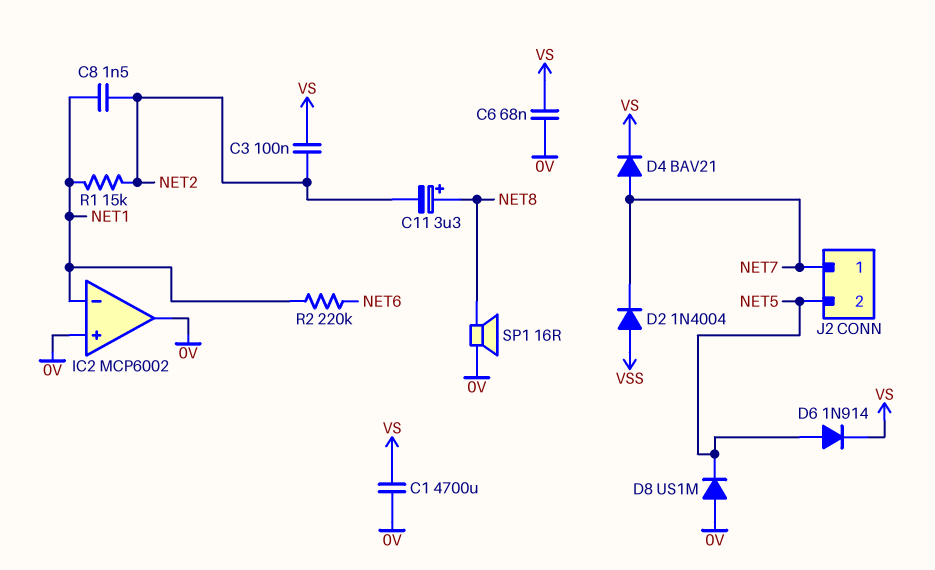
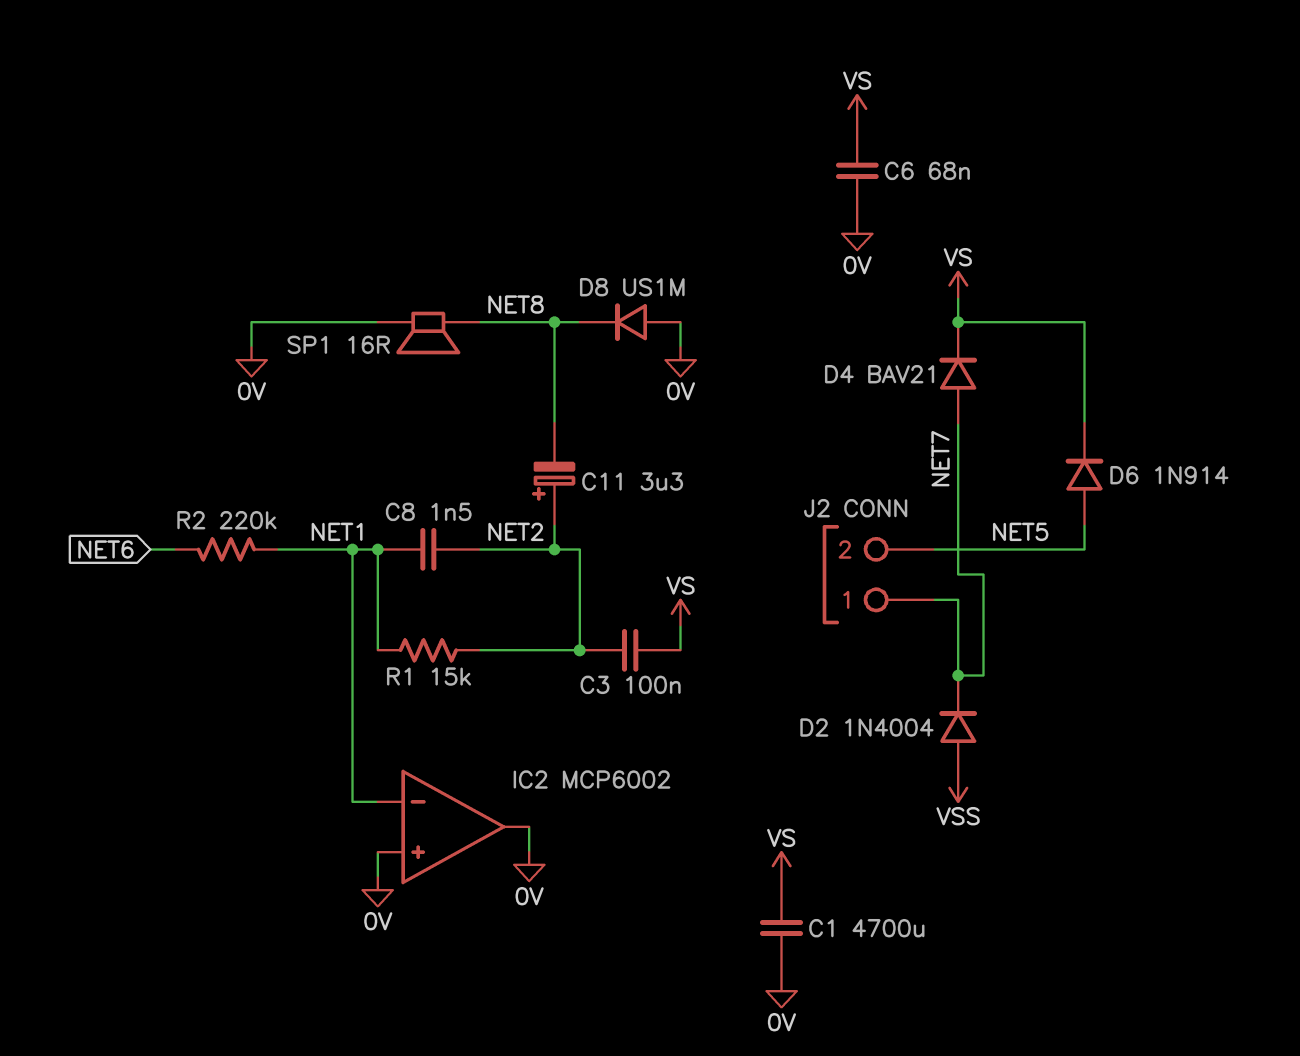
C11: 3.3uF (plus NET8, minus NET2) -> 3.3uF (plus NET2, minus NET8)
D8: diode US1M (A 0V, K NET5) -> diode US1M (A 0V, K NET8)

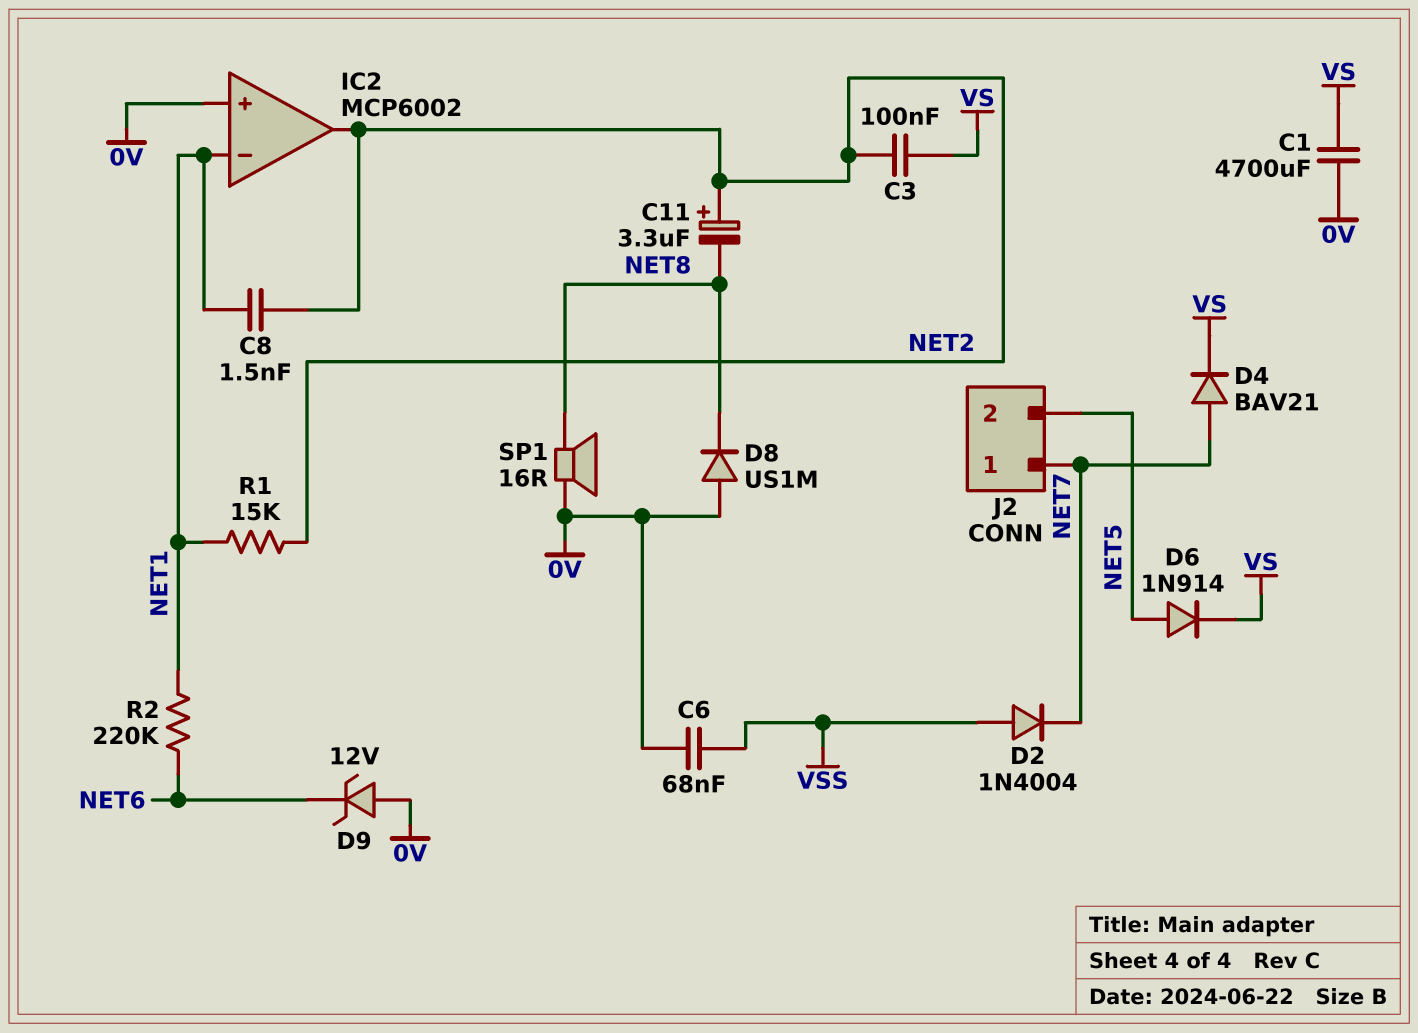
C6: 68nF (0V, VS) -> 68nF (0V, VSS)
D9: none -> zener 12V (A 0V, K NET6)
IC2 pin out: 0V -> NET2

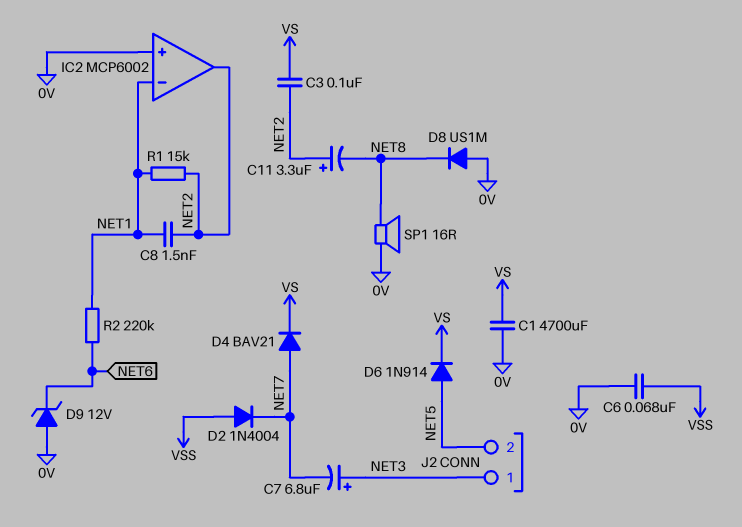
C7: none -> 6.8uF (plus NET3, minus NET7)
J2 pin 1: NET7 -> NET3

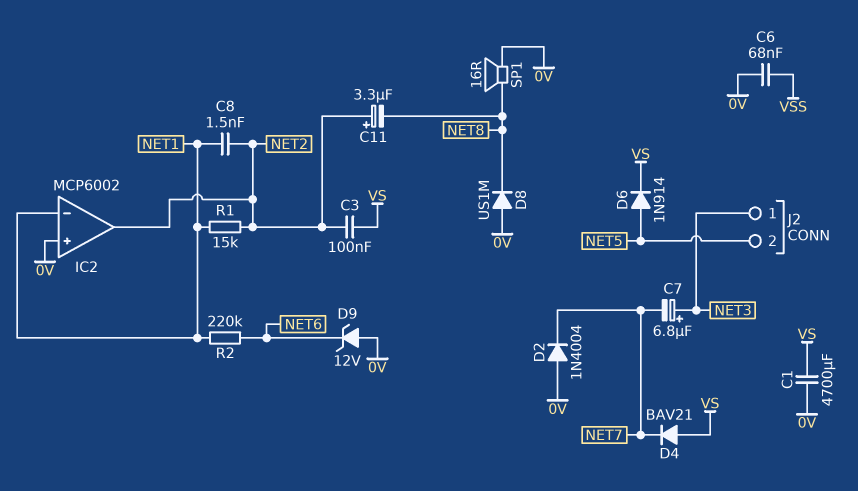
D2: diode 1N4004 (A VSS, K NET7) -> diode 1N4004 (A 0V, K NET7)
D4: diode BAV21 (A NET7, K VS) -> diode BAV21 (A VS, K NET7)

